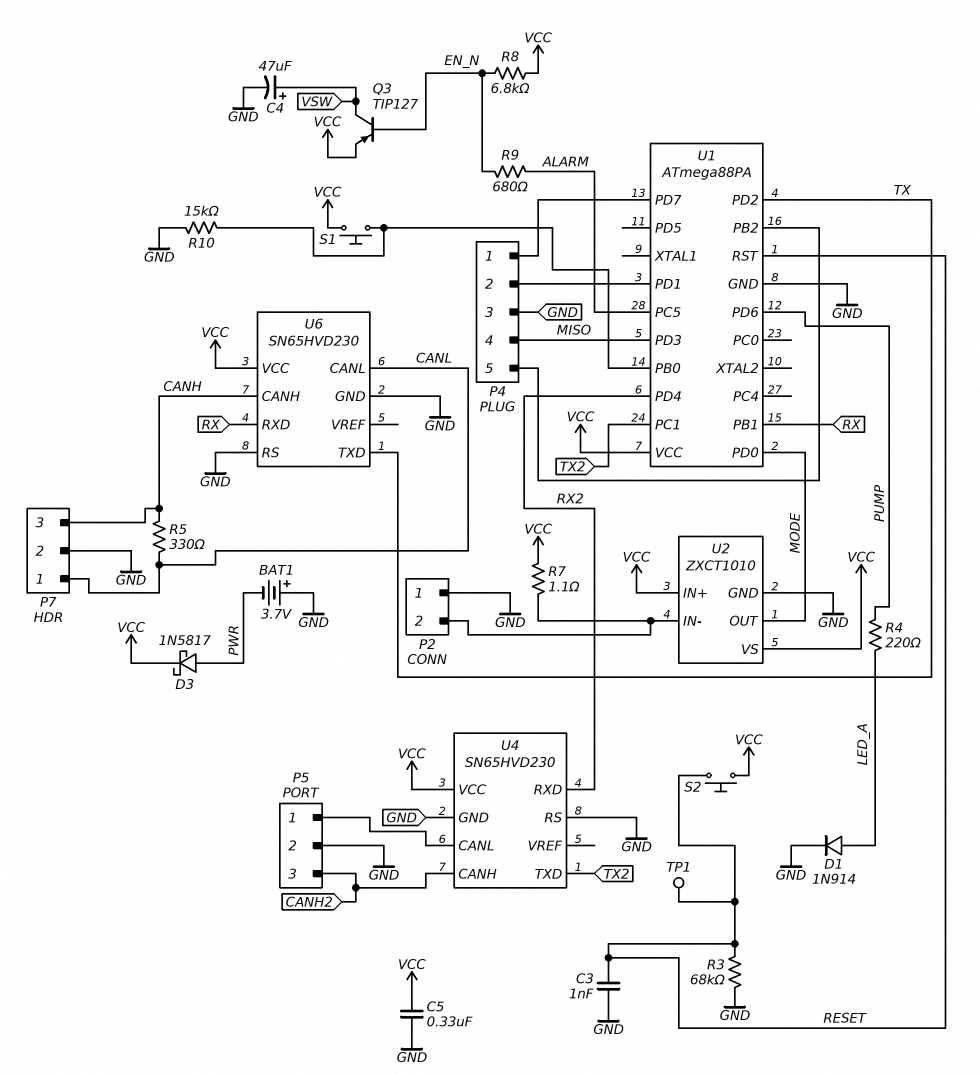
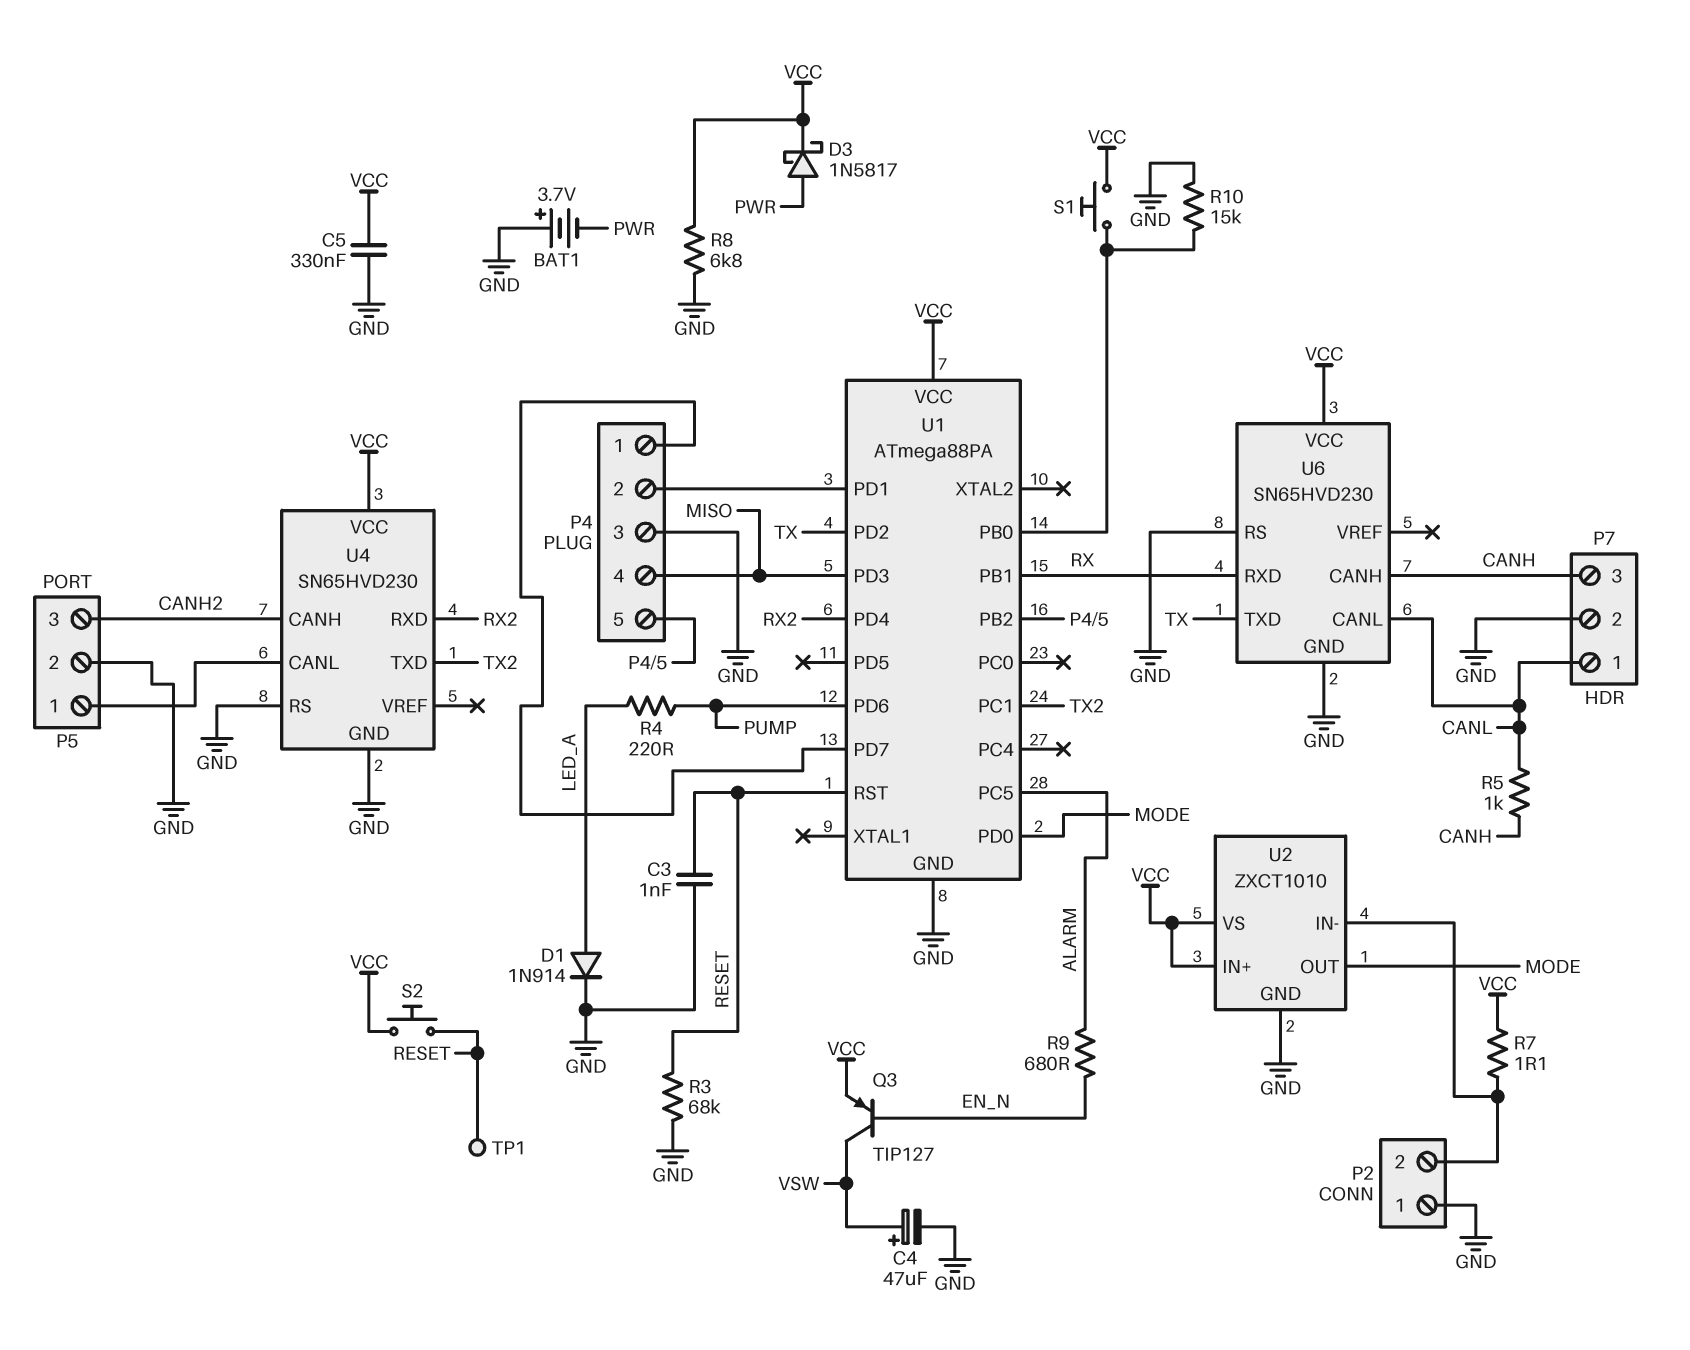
R5: 330 (CANH, CANL) -> 1k (CANH, CANL)
R8: 6.8k (EN_N, VCC) -> 6.8k (GND, VCC)

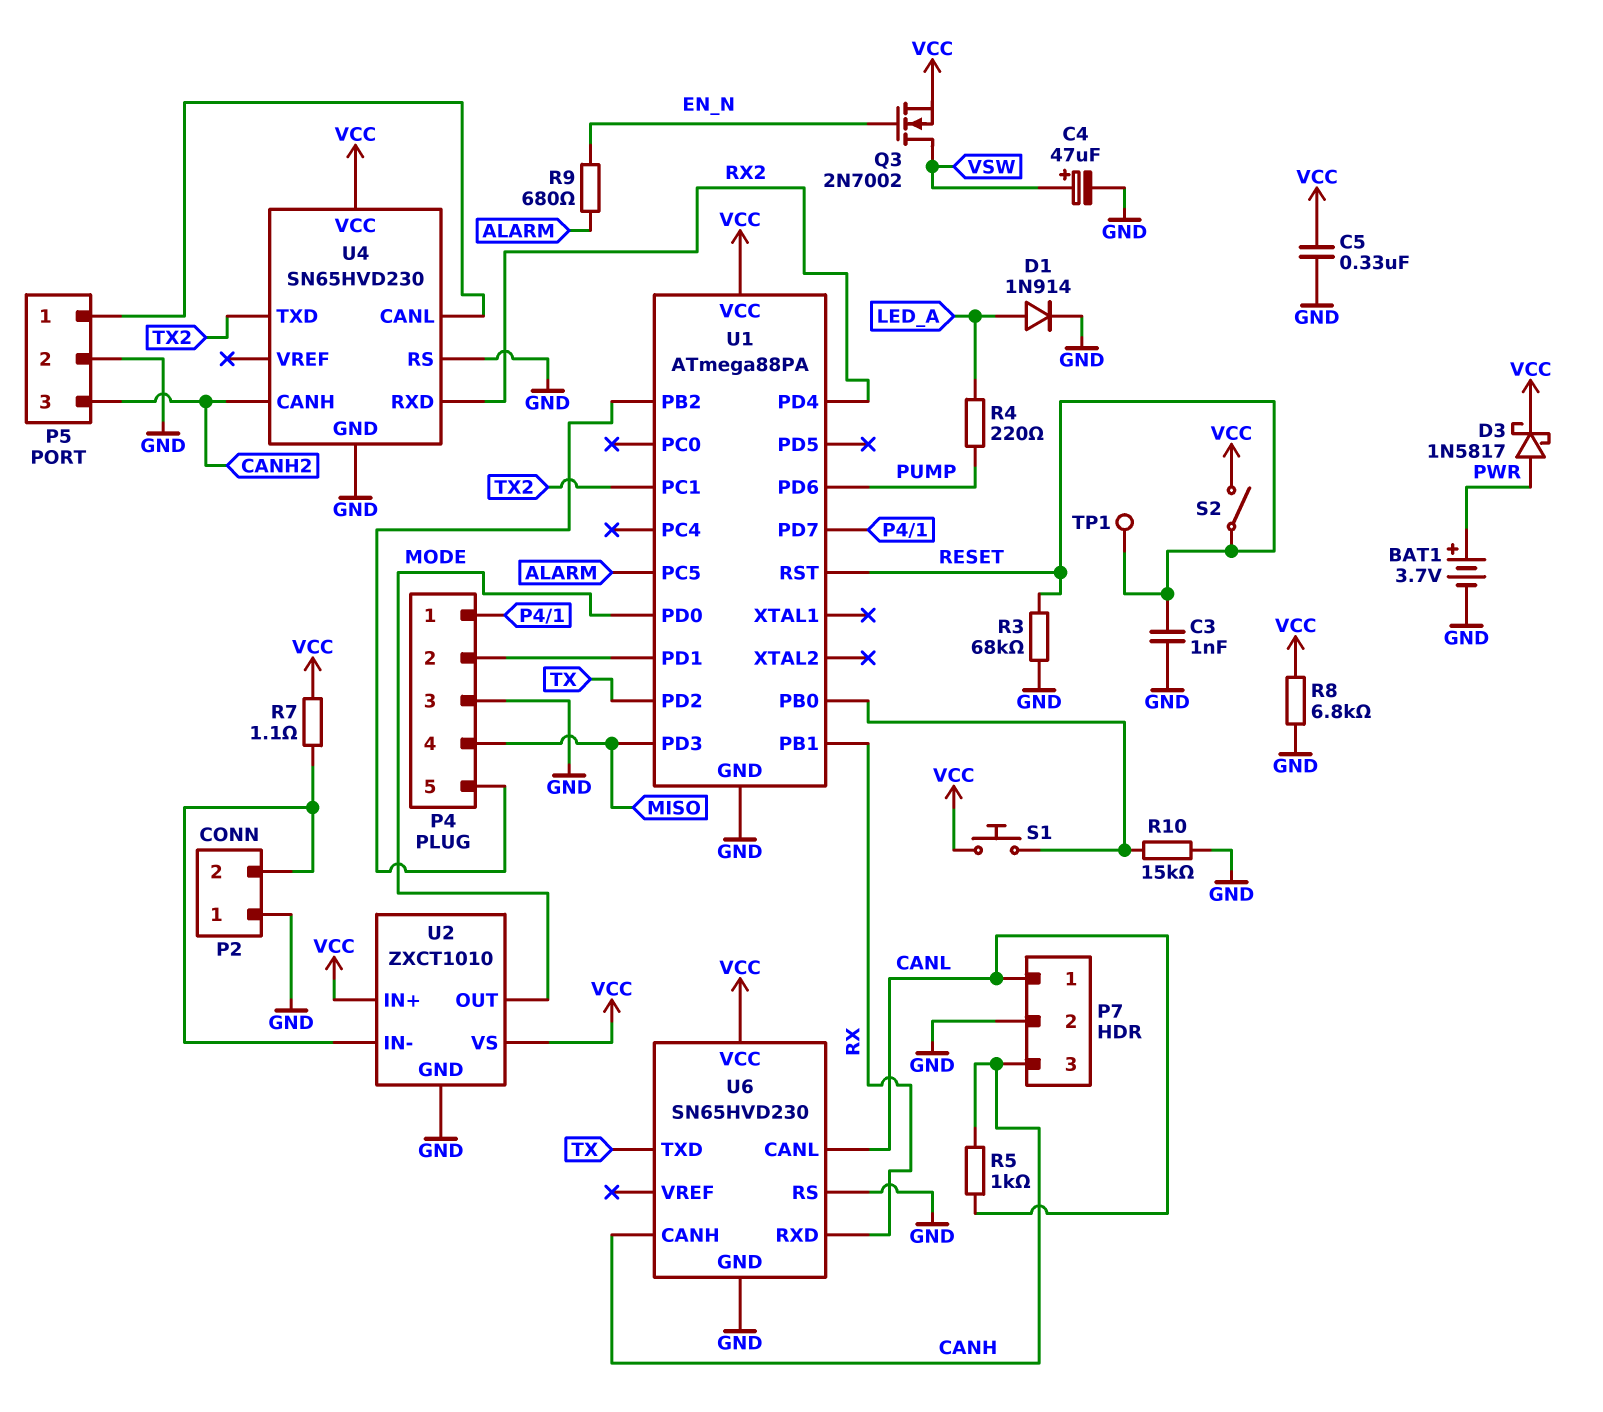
BAT1: 3.7V (plus GND, minus PWR) -> 3.7V (plus PWR, minus GND)
Q3: PNP TIP127 (B EN_N, C VSW, E VCC) -> NMOS 2N7002 (G EN_N, D VSW, S VCC)
S2: button (RESET, VCC) -> switch (RESET, VCC)

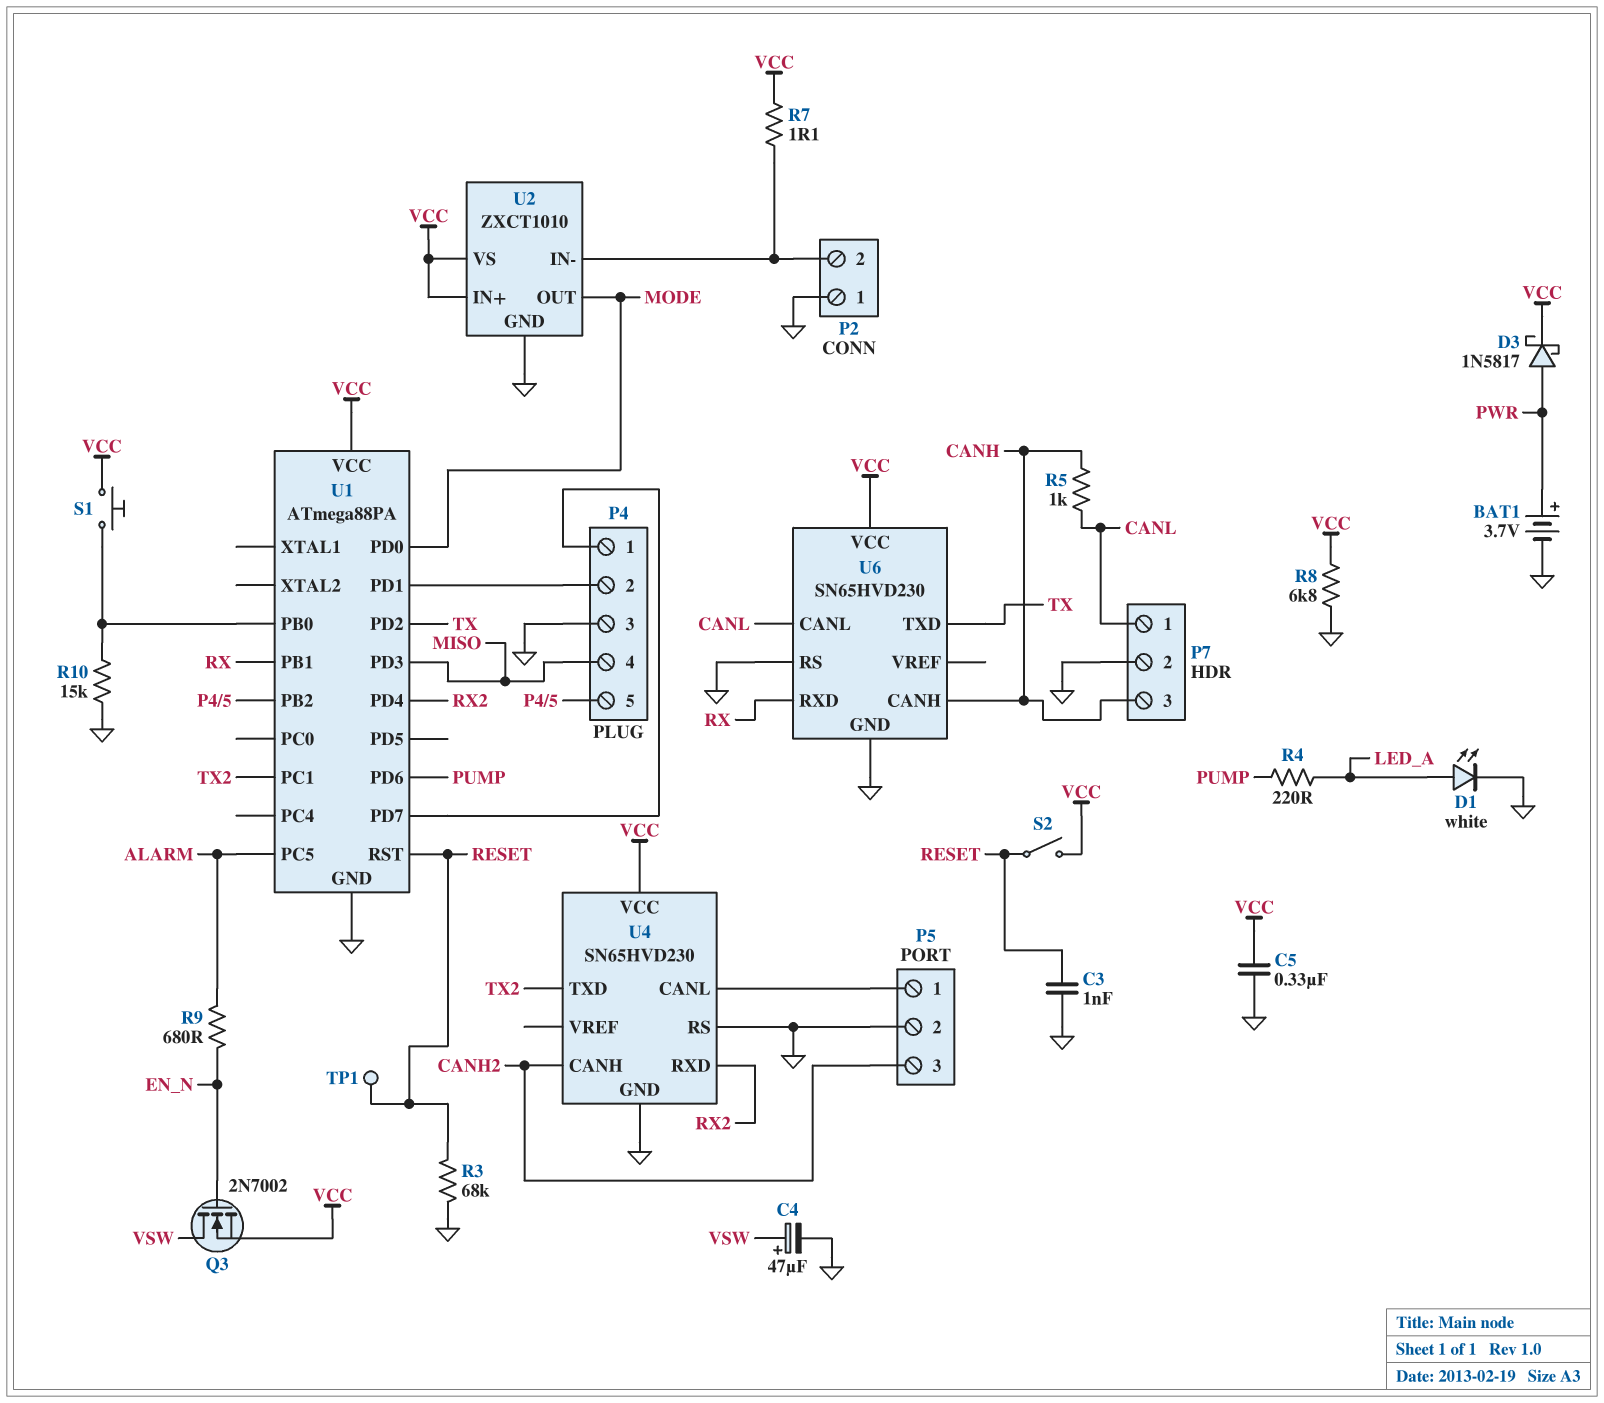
D1: diode 1N914 (A LED_A, K GND) -> LED white (A LED_A, K GND)

